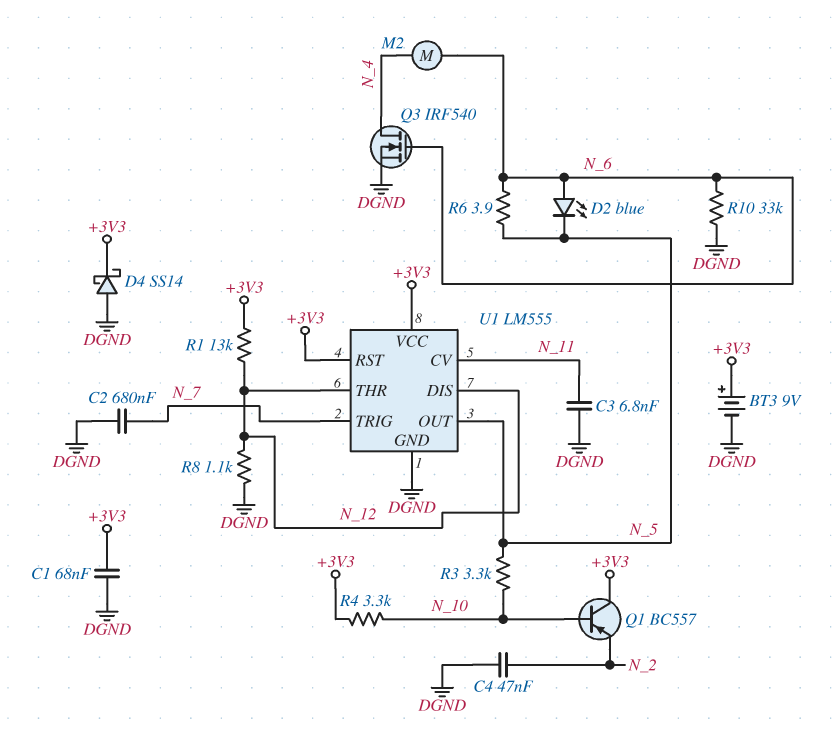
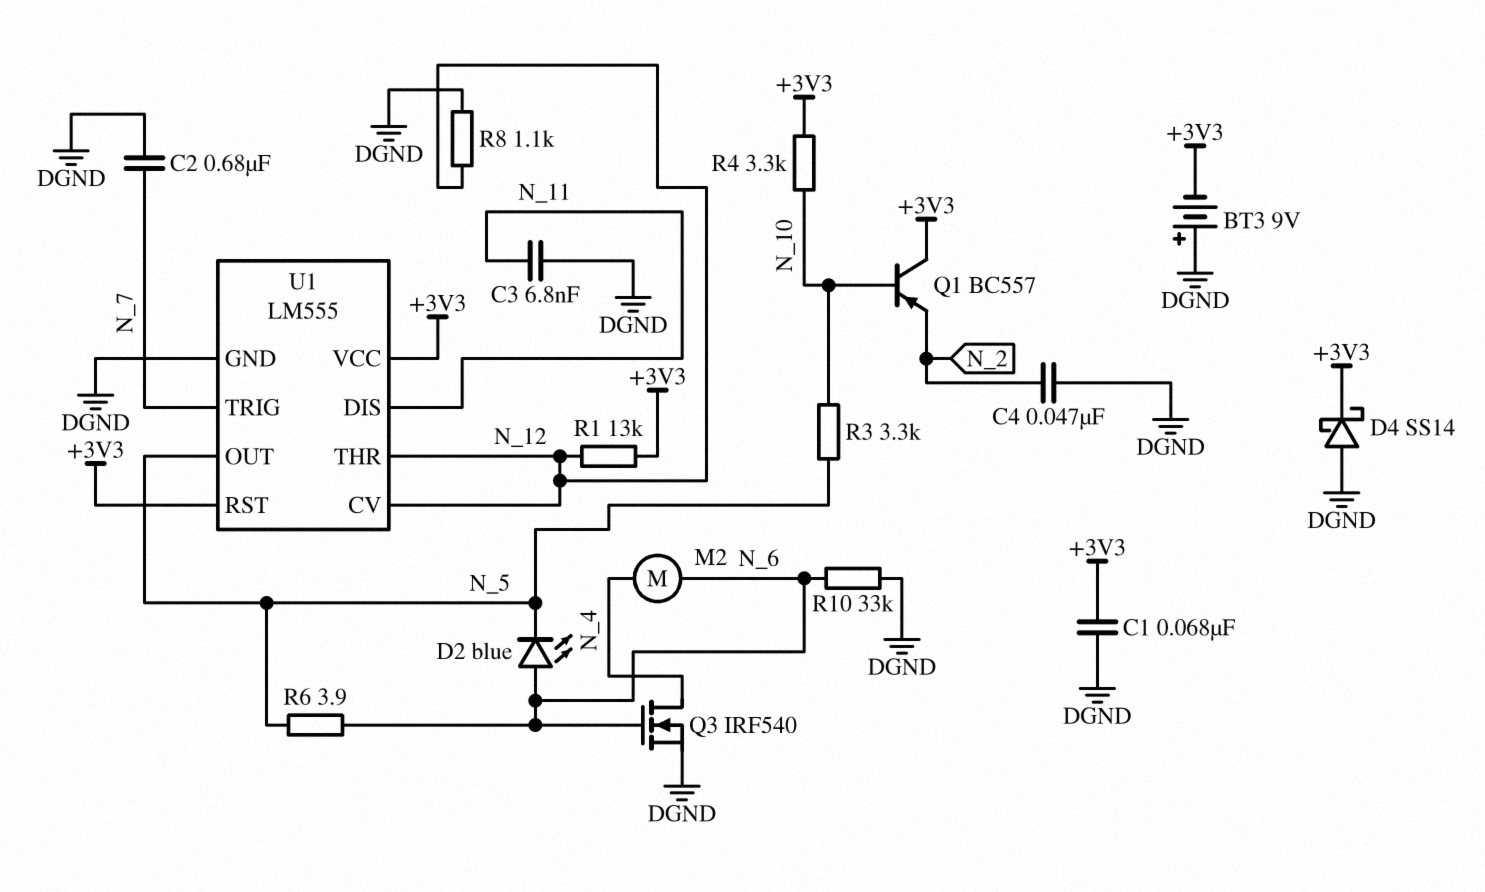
BT3: 9V (plus +3V3, minus DGND) -> 9V (plus DGND, minus +3V3)
U1 pin CV: N_11 -> N_12
U1 pin DIS: N_12 -> N_11

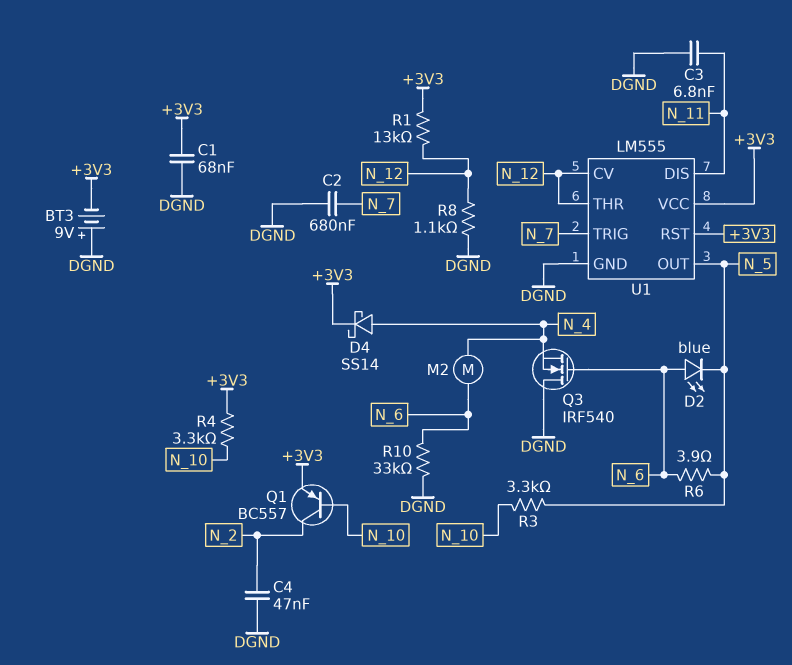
D4: schottky SS14 (A DGND, K +3V3) -> schottky SS14 (A N_4, K +3V3)
Q1: PNP BC557 (B N_10, C +3V3, E N_2) -> PNP BC557 (B N_10, C N_2, E +3V3)
Q3: NMOS IRF540 (G N_6, D N_4, S DGND) -> NMOS IRF540 (G N_6, D DGND, S N_4)

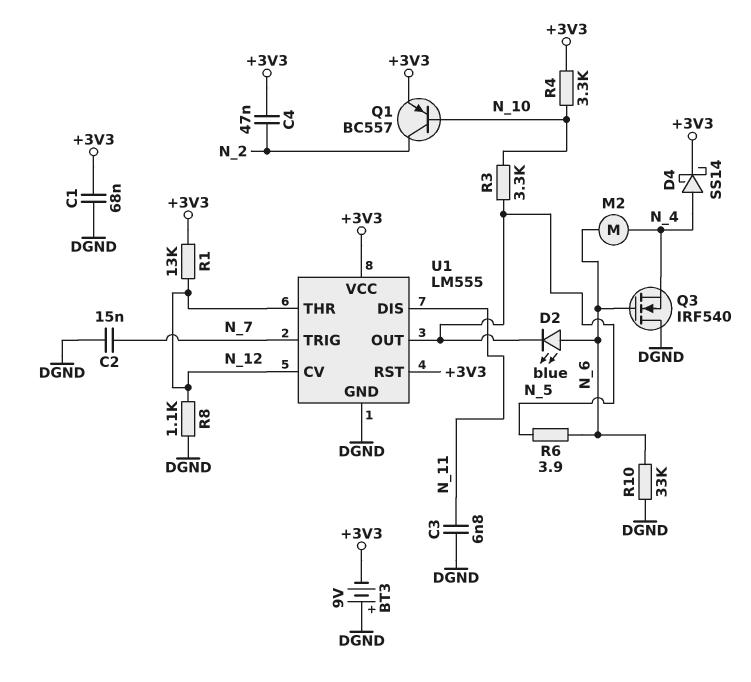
C2: 680nF (DGND, N_7) -> 15nF (DGND, N_7)
C4: 47nF (DGND, N_2) -> 47nF (+3V3, N_2)

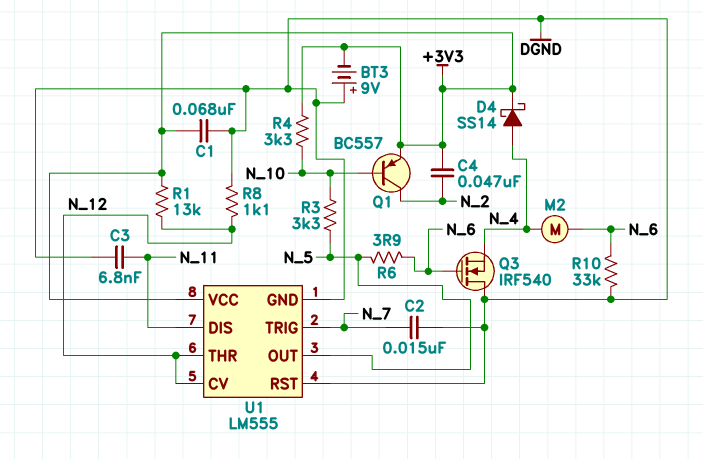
D2: LED blue (A N_6, K N_5) -> none
U1 pin RST: +3V3 -> DGND

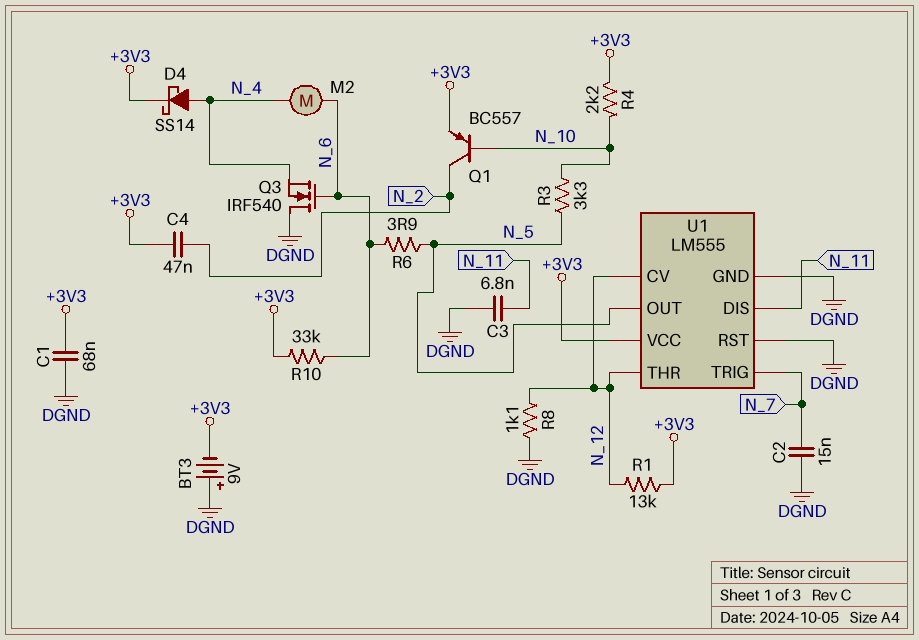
R4: 3.3k (+3V3, N_10) -> 2.2k (+3V3, N_10)
R10: 33k (DGND, N_6) -> 33k (+3V3, N_6)

